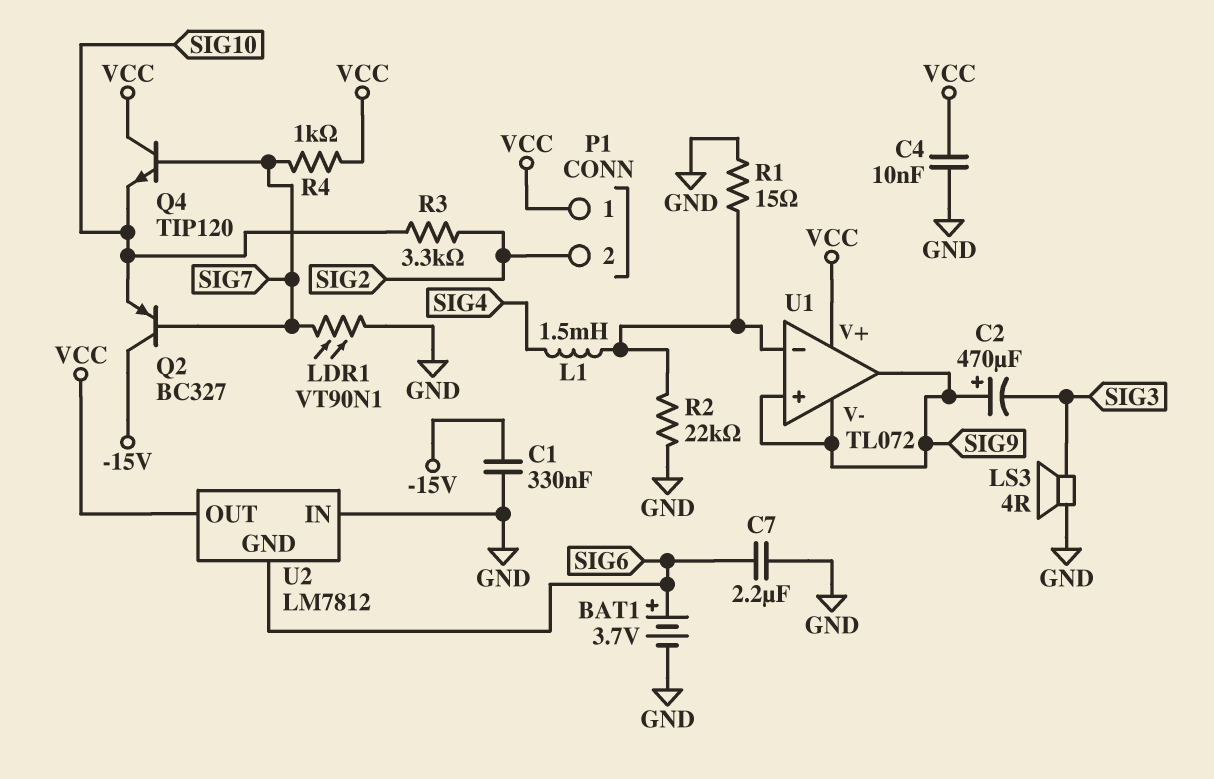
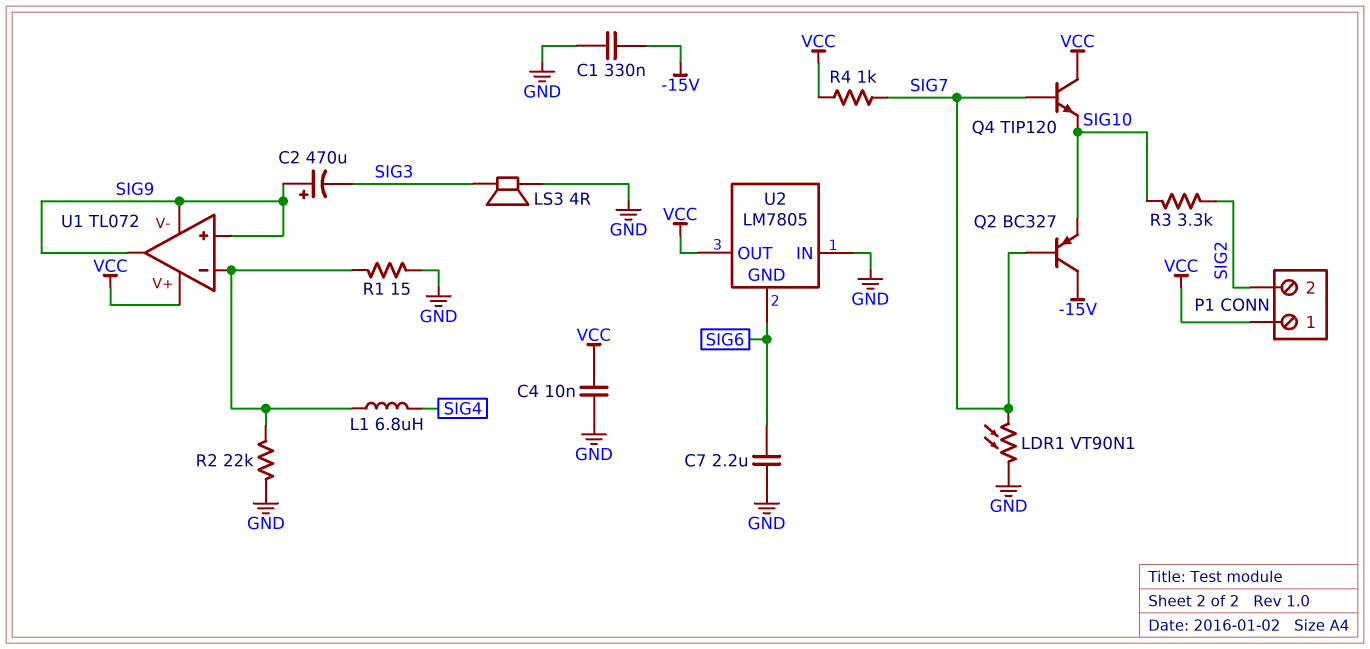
BAT1: 3.7V (plus SIG6, minus GND) -> none
L1: 1.5mH (SIG4, U1/in-) -> 6.8uH (SIG4, U1/in-)
U2: LM7812 -> LM7805

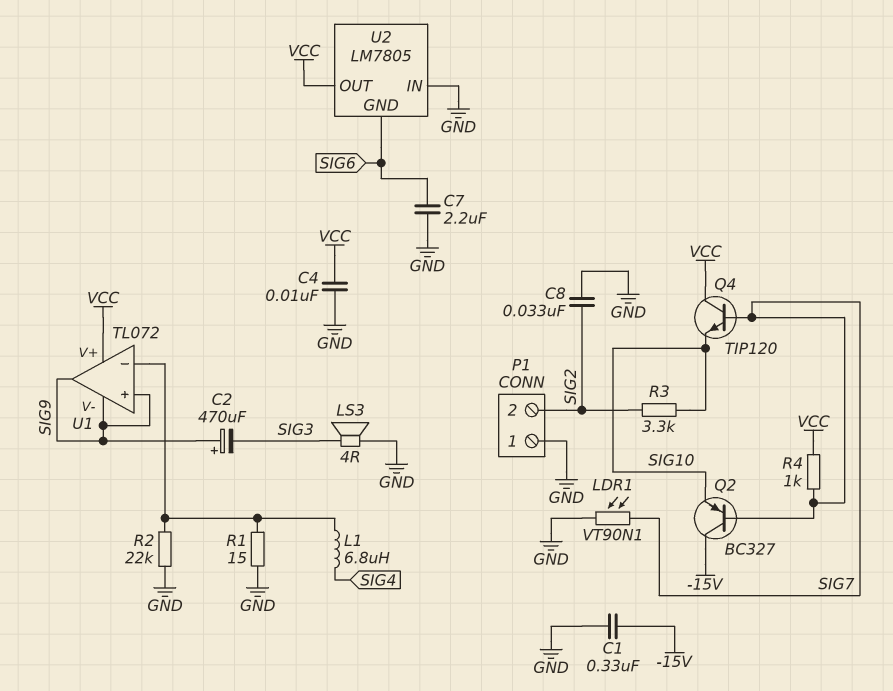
C8: none -> 33nF (GND, SIG2)
P1 pin 1: VCC -> GND

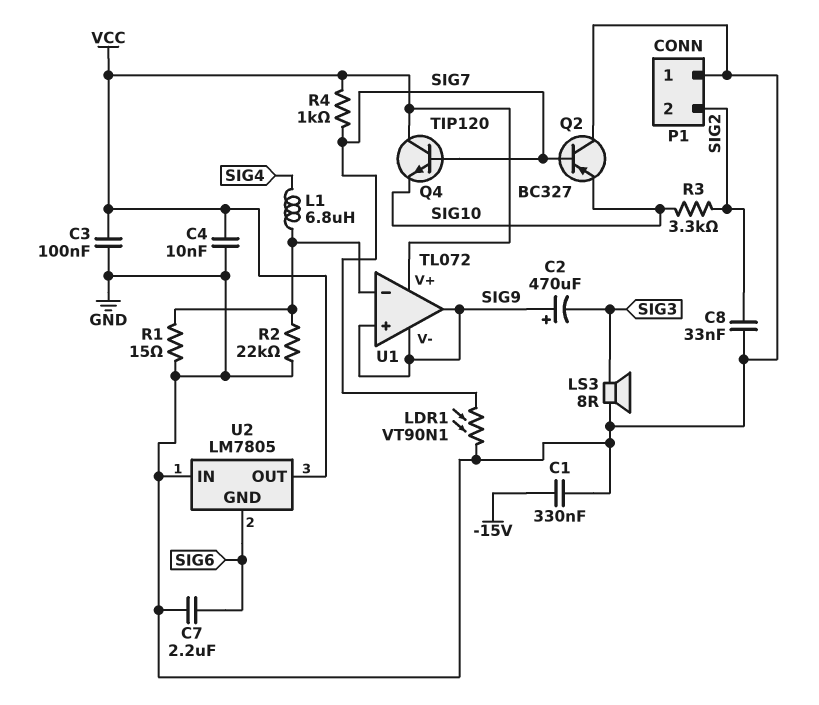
C3: none -> 100nF (GND, VCC)
LS3: speaker 4R (GND, SIG3) -> speaker 8R (GND, SIG3)
Q2: PNP BC327 (B SIG7, C -15V, E SIG10) -> PNP BC327 (B SIG7, C GND, E SIG10)

